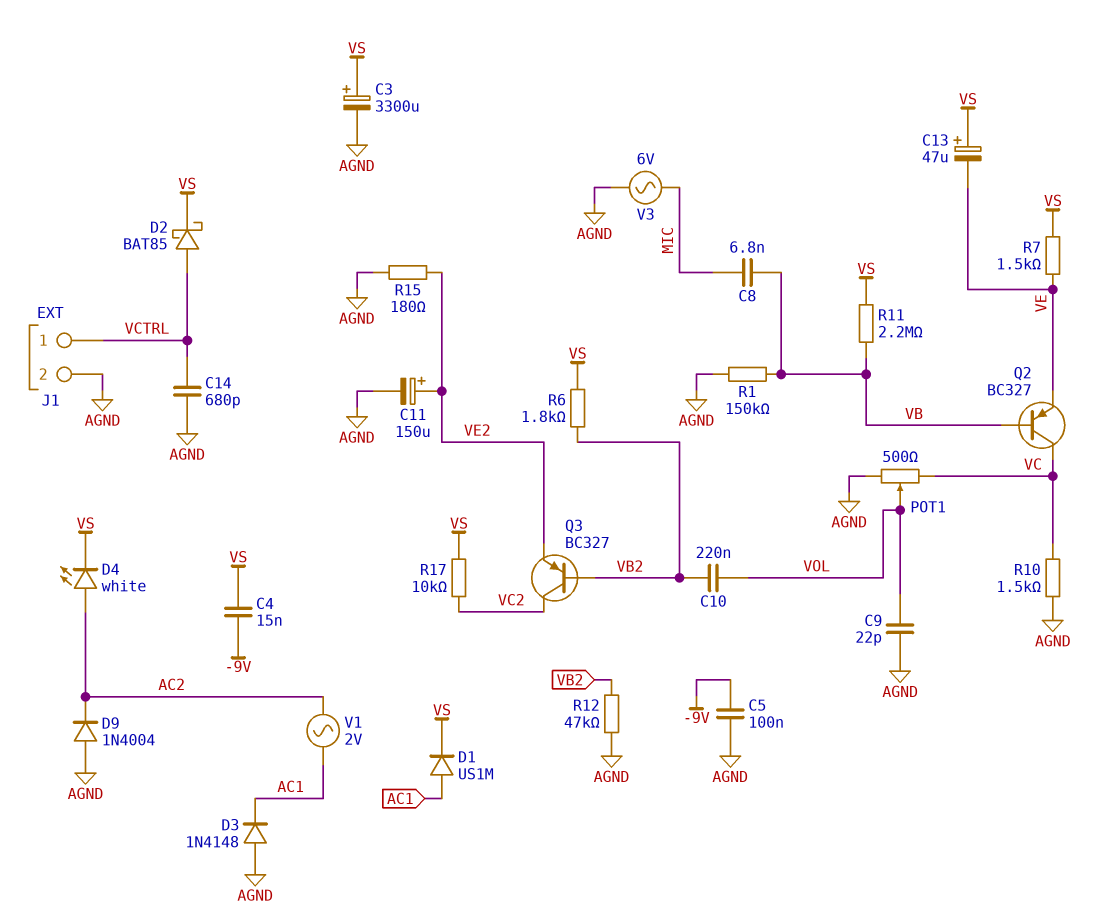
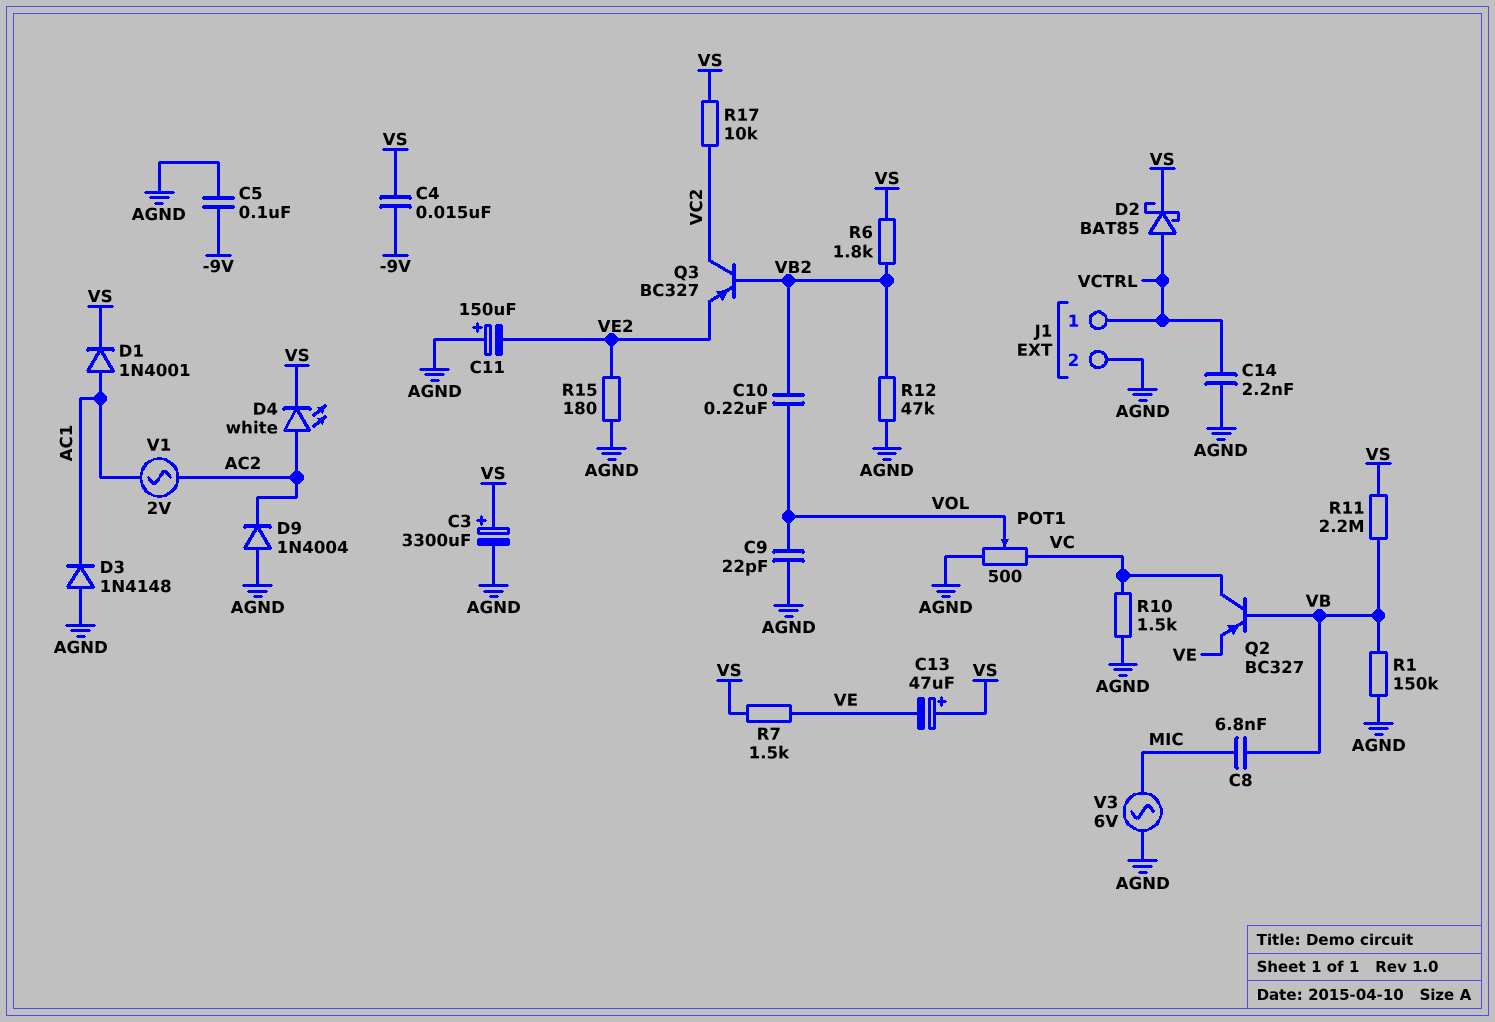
C11: 150uF (plus VE2, minus AGND) -> 150uF (plus AGND, minus VE2)
C14: 680pF (AGND, VCTRL) -> 2.2nF (AGND, VCTRL)
D1: diode US1M (A AC1, K VS) -> diode 1N4001 (A AC1, K VS)

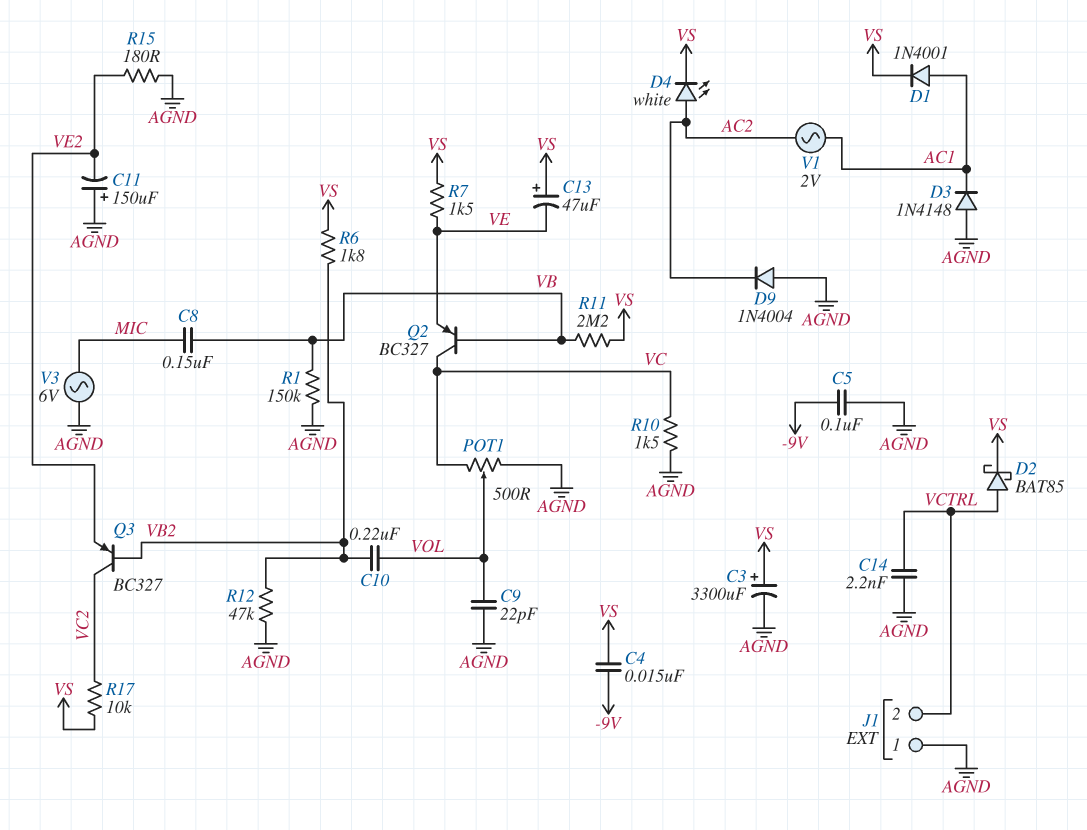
C8: 6.8nF (MIC, VB) -> 150nF (MIC, VB)
J1 pin 1: VCTRL -> AGND
J1 pin 2: AGND -> VCTRL

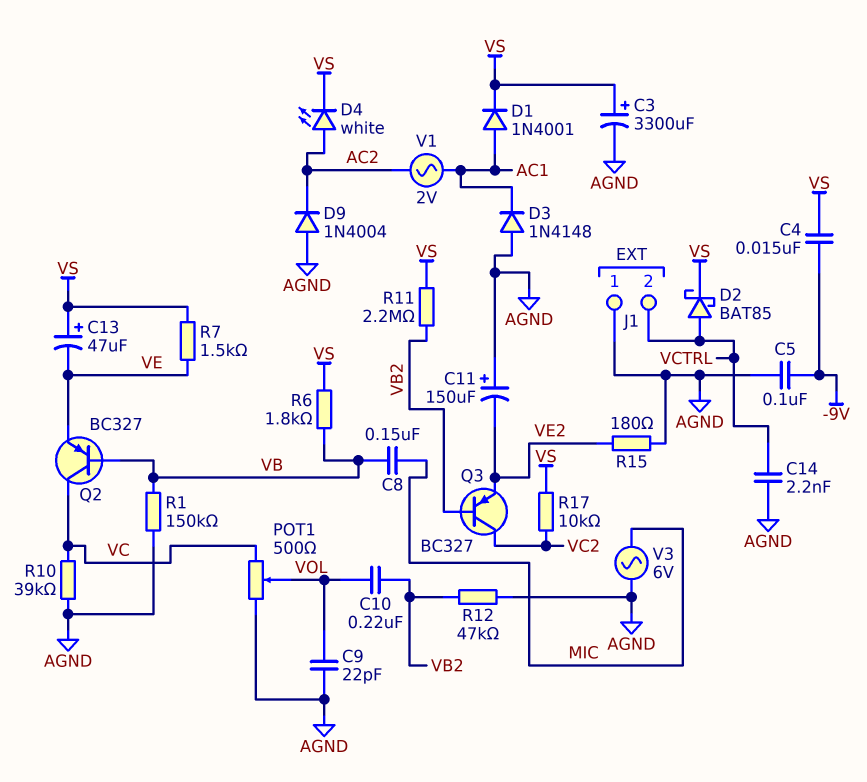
R6: 1.8k (VB2, VS) -> 1.8k (VB, VS)
R10: 1.5k (AGND, VC) -> 39k (AGND, VC)
R11: 2.2M (VB, VS) -> 2.2M (VB2, VS)

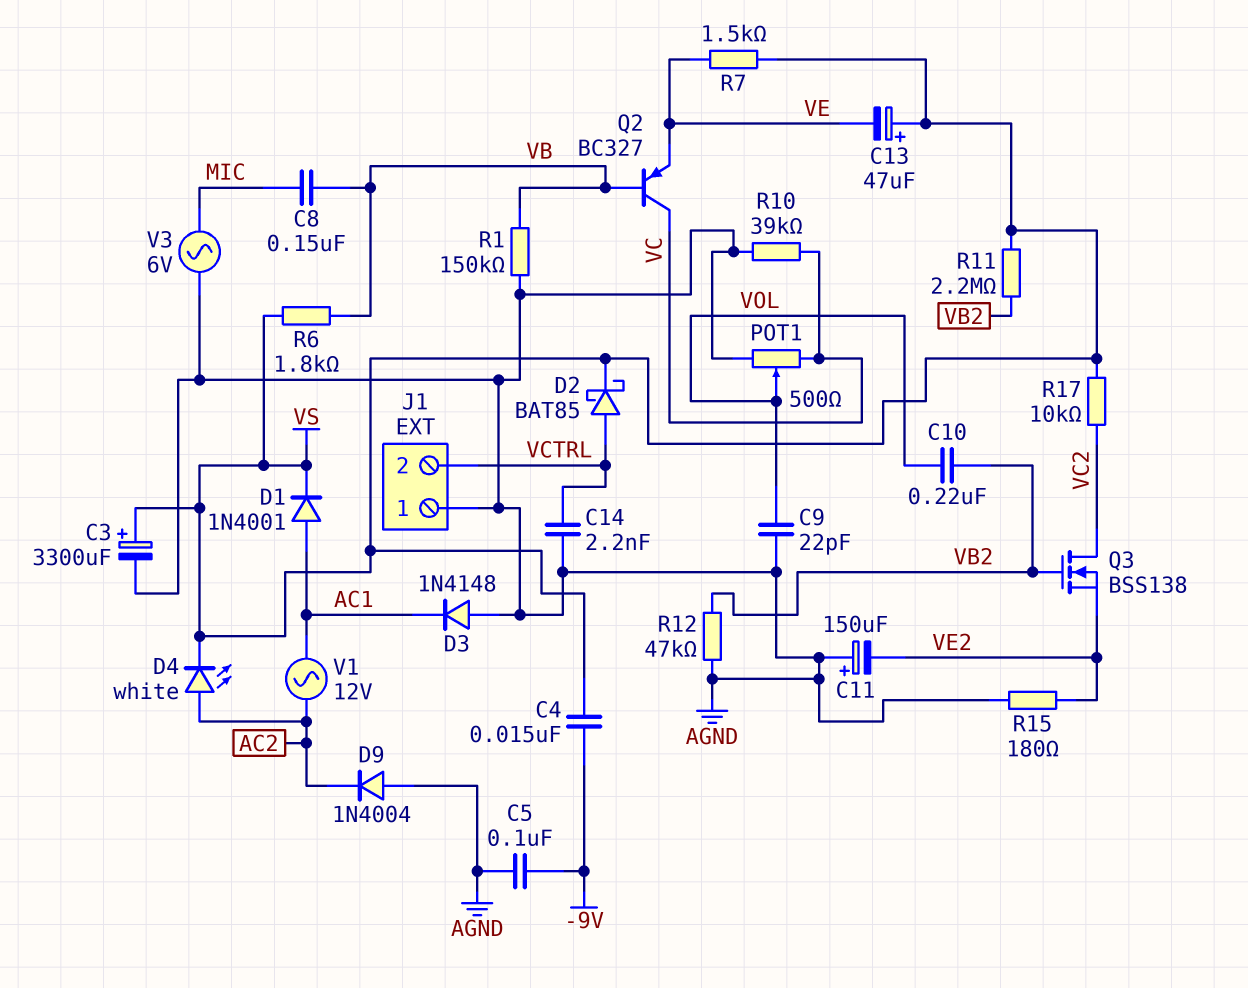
Q3: PNP BC327 (B VB2, C VC2, E VE2) -> NMOS BSS138 (G VB2, D VC2, S VE2)
V1: AC 2V (AC1, AC2) -> AC 12V (AC1, AC2)

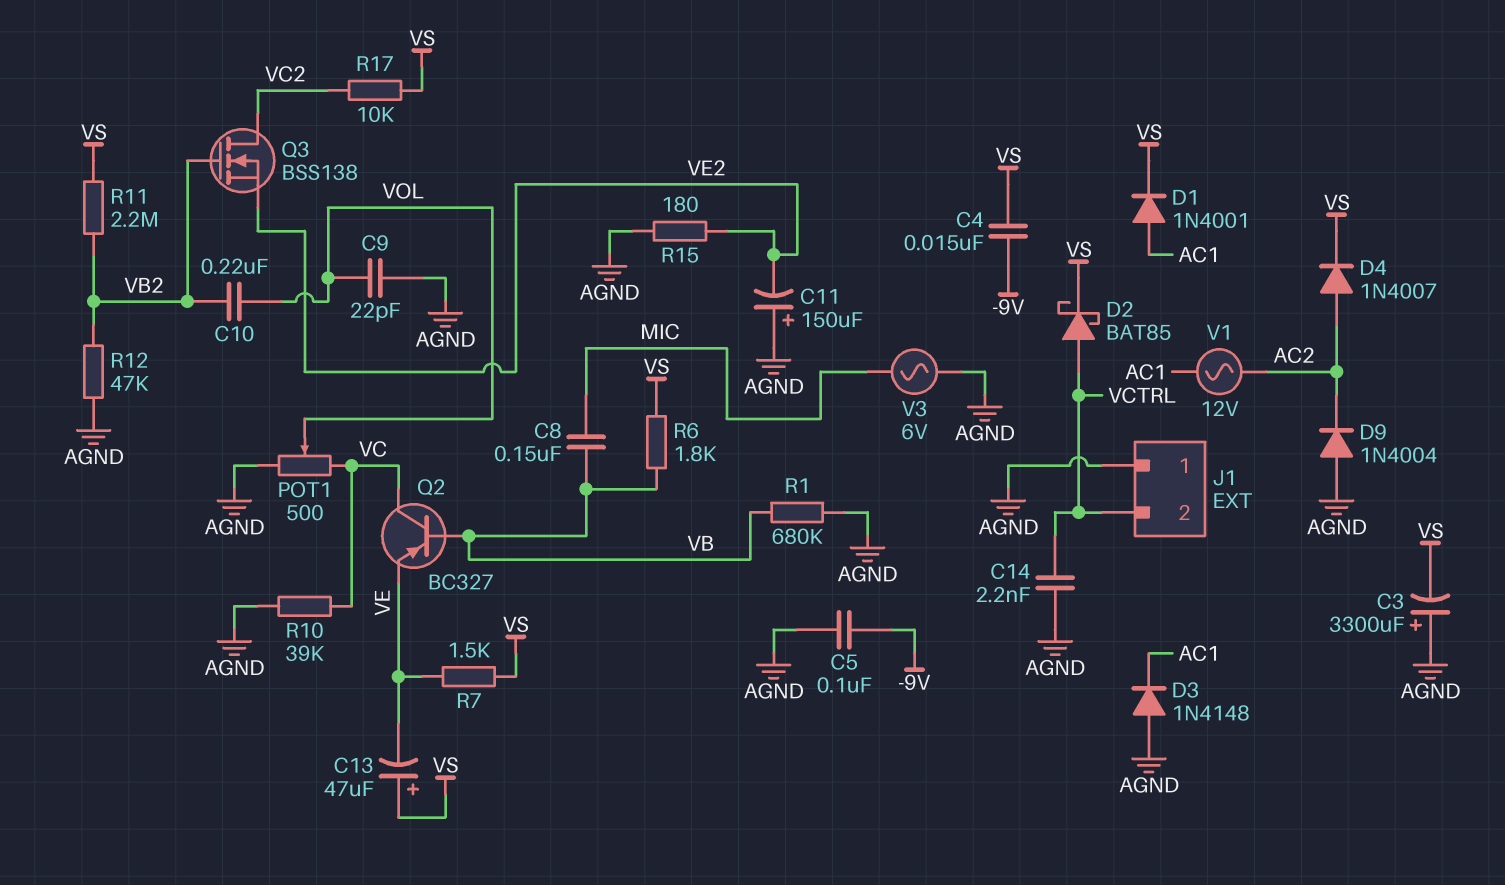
C3: 3300uF (plus VS, minus AGND) -> 3300uF (plus AGND, minus VS)
D4: LED white (A AC2, K VS) -> diode 1N4007 (A AC2, K VS)
R1: 150k (AGND, VB) -> 680k (AGND, VB)

